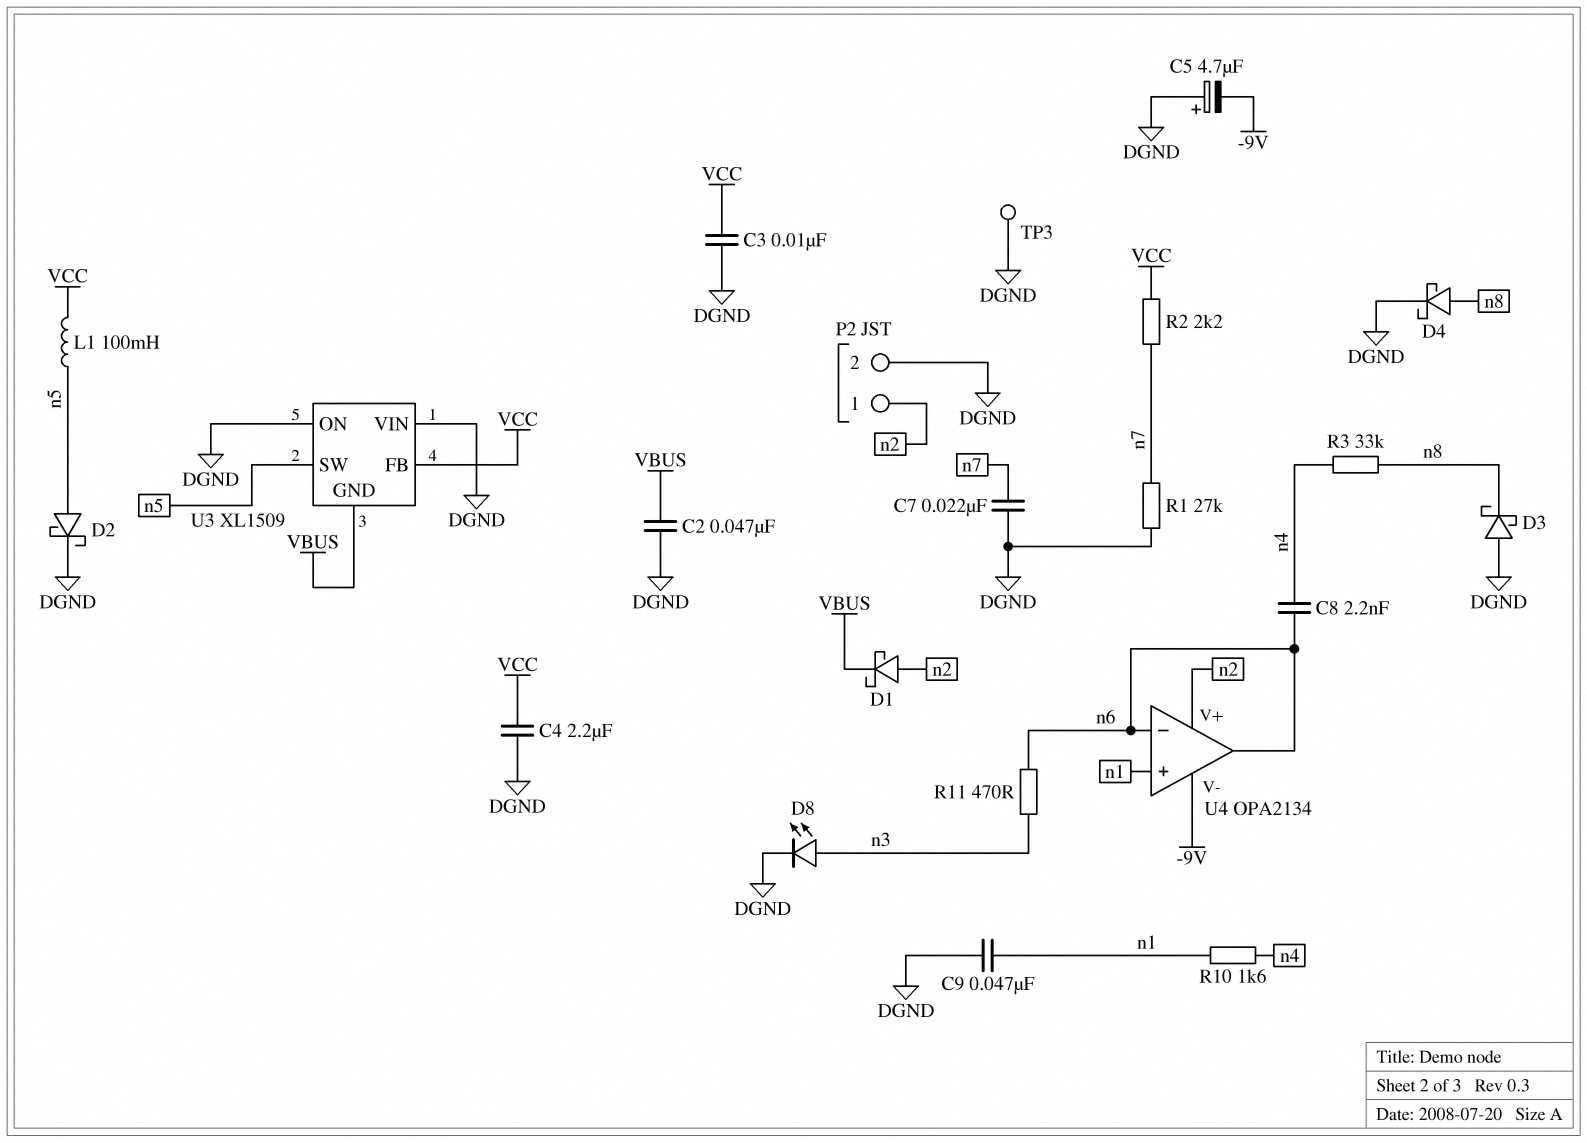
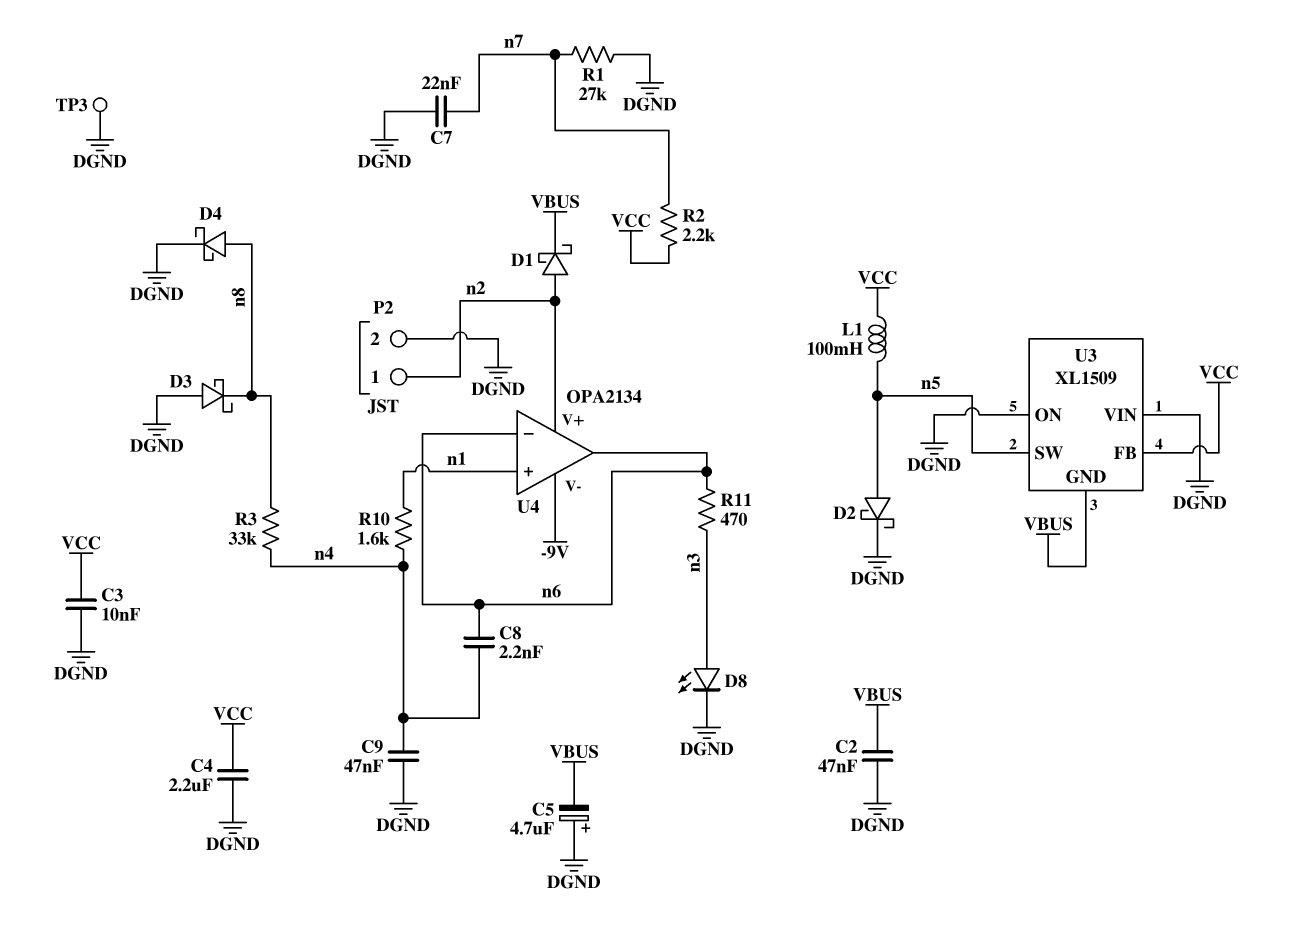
C5: 4.7uF (plus DGND, minus -9V) -> 4.7uF (plus DGND, minus VBUS)
C9: 47nF (DGND, n1) -> 47nF (DGND, n4)

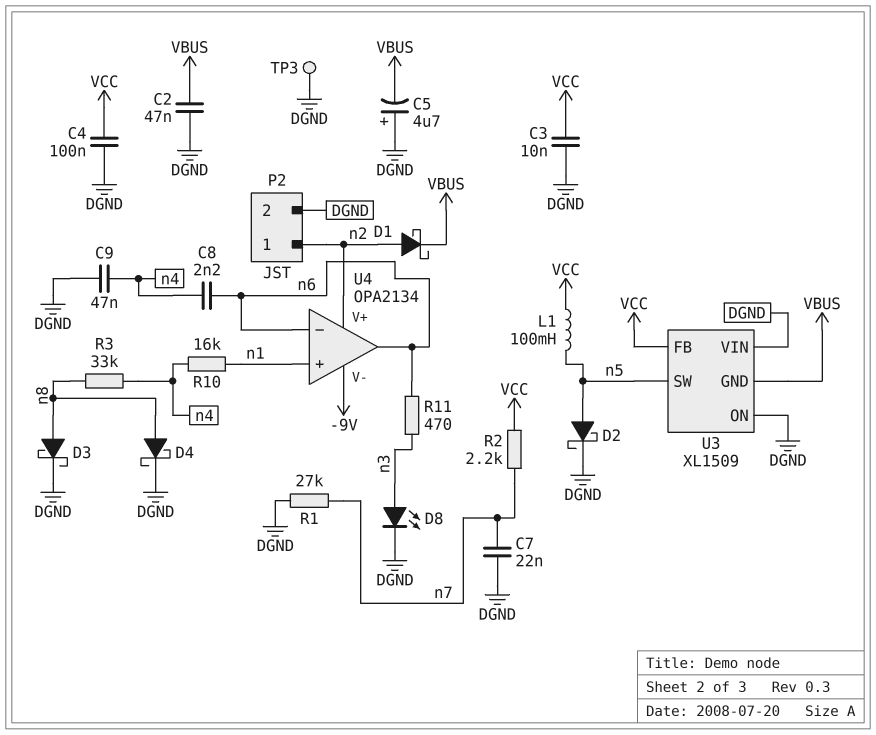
C4: 2.2uF (DGND, VCC) -> 100nF (DGND, VCC)
D3: schottky (A DGND, K n8) -> schottky (A n8, K DGND)
R10: 1.6k (n1, n4) -> 16k (n1, n4)

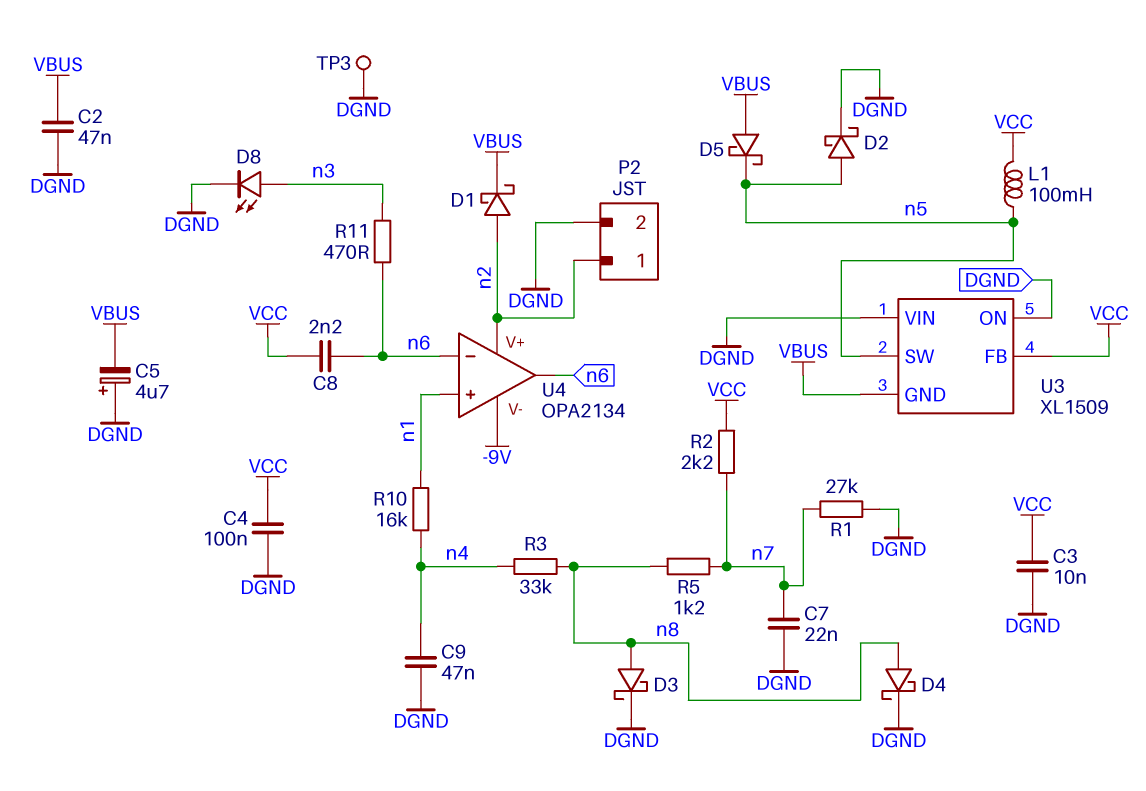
C8: 2.2nF (n4, n6) -> 2.2nF (VCC, n6)
D5: none -> schottky (A VBUS, K n5)
R5: none -> 1.2k (n7, n8)

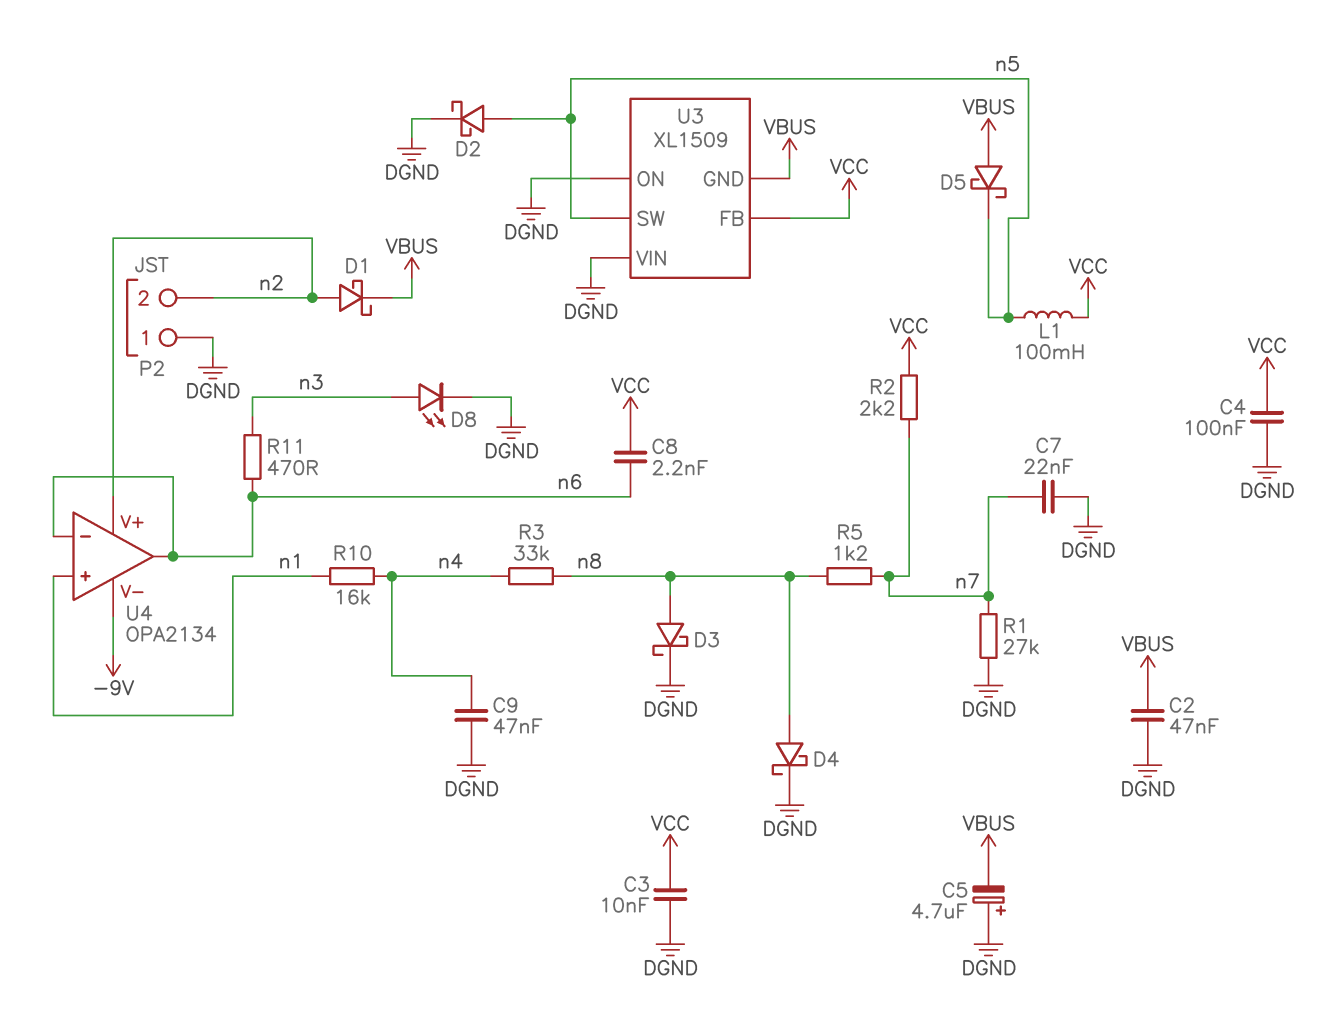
P2 pin 1: n2 -> DGND
P2 pin 2: DGND -> n2
TP3: test point (DGND) -> none

